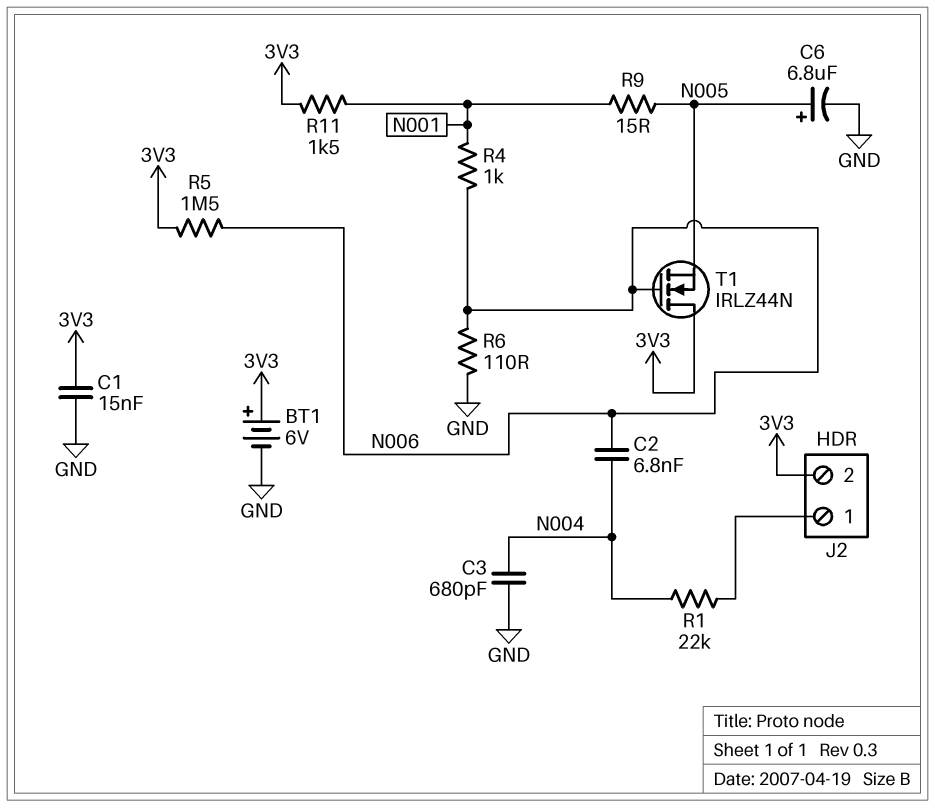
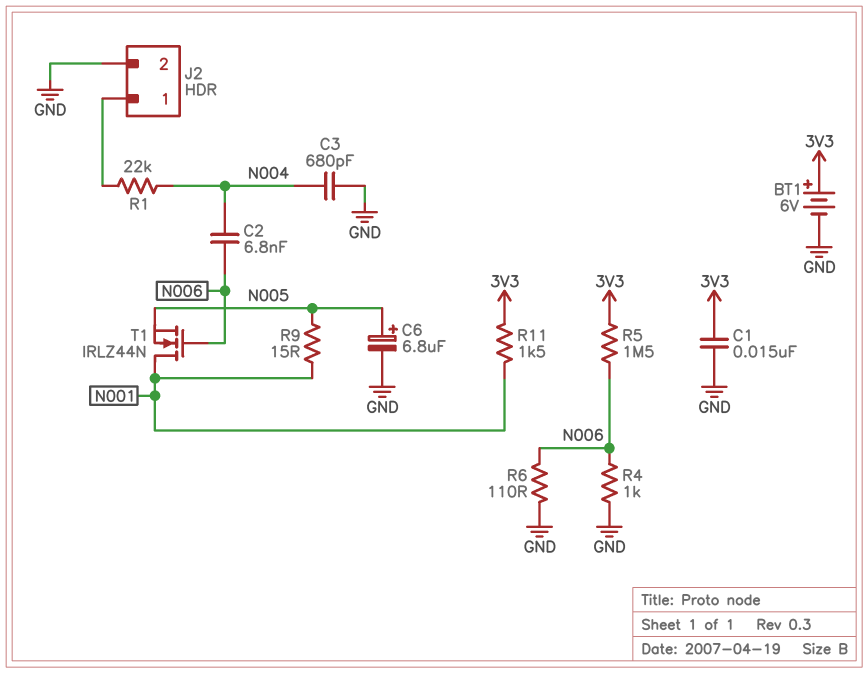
J2 pin 2: 3V3 -> GND
R4: 1k (N001, N006) -> 1k (GND, N006)
T1: NMOS IRLZ44N (G N006, D 3V3, S N005) -> NMOS IRLZ44N (G N006, D N001, S N005)

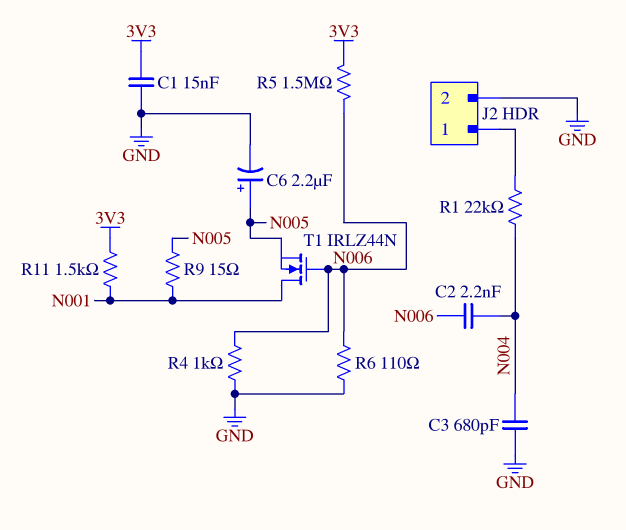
BT1: 6V (plus 3V3, minus GND) -> none
C2: 6.8nF (N004, N006) -> 2.2nF (N004, N006)
C6: 6.8uF (plus N005, minus GND) -> 2.2uF (plus N005, minus GND)

